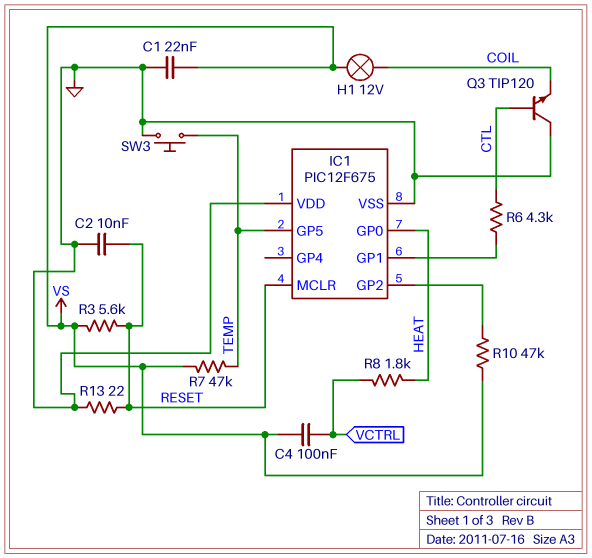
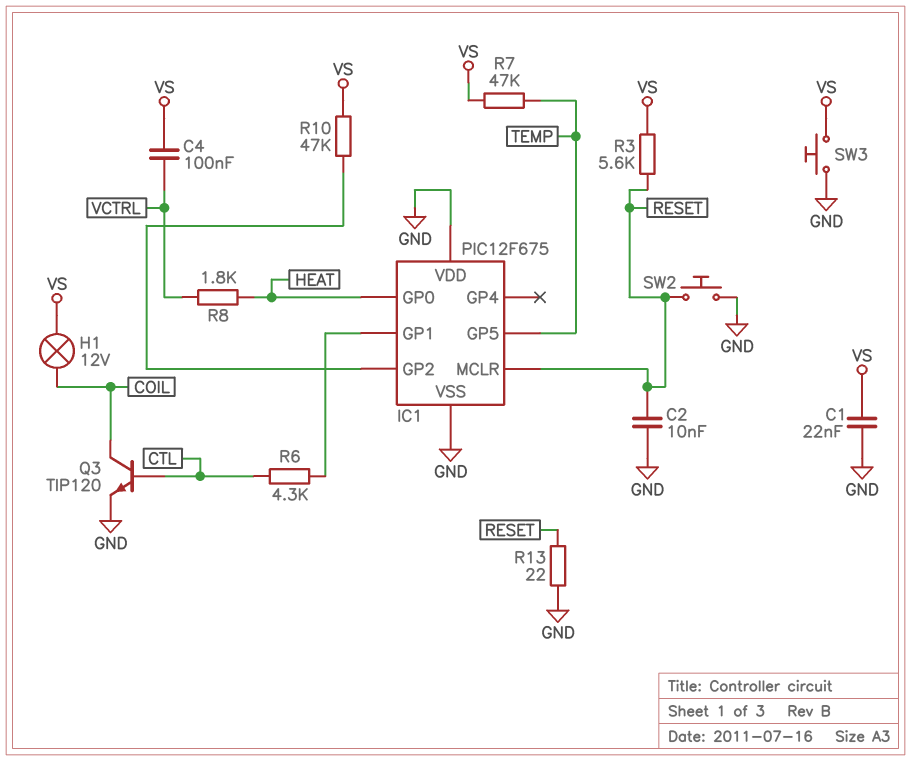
Q3: NPN TIP120 (B CTL, C GND, E COIL) -> NPN TIP120 (B CTL, C COIL, E GND)
SW2: none -> button (GND, RESET)
SW3: button (GND, TEMP) -> button (GND, VS)

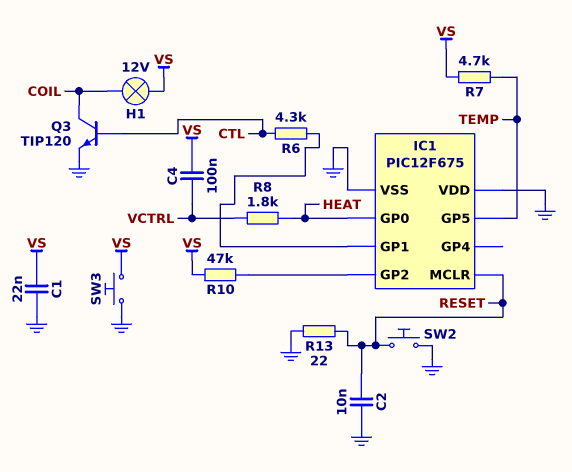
R3: 5.6k (RESET, VS) -> none
R7: 47k (TEMP, VS) -> 4.7k (TEMP, VS)

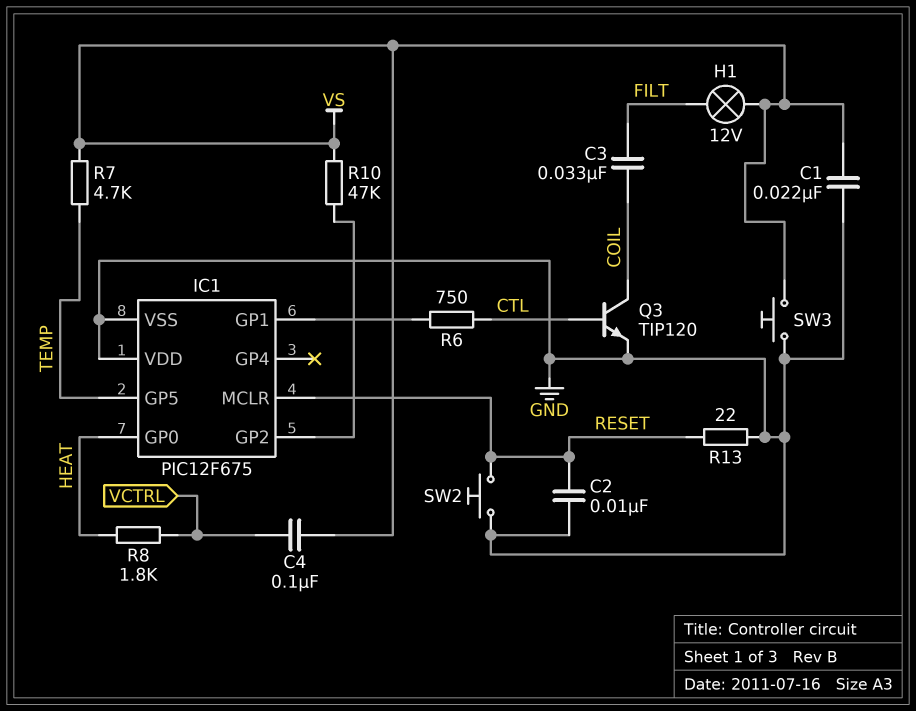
C3: none -> 33nF (COIL, FILT)
H1: lamp 12V (COIL, VS) -> lamp 12V (FILT, VS)
R6: 4.3k (CTL, IC1/GP1) -> 750 (CTL, IC1/GP1)

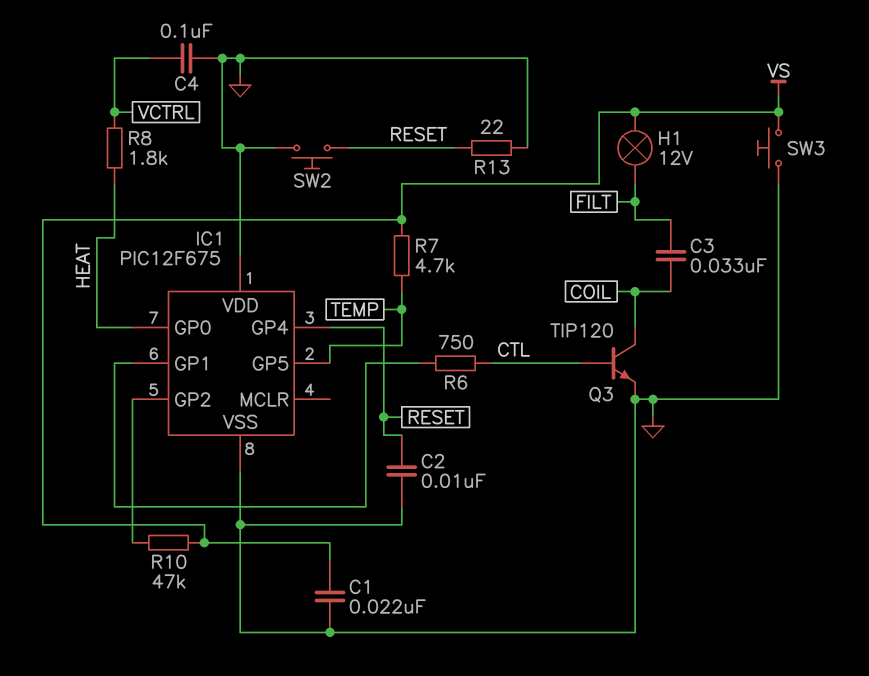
C4: 100nF (VCTRL, VS) -> 100nF (GND, VCTRL)
IC1 pin GP4: none -> RESET
IC1 pin MCLR: RESET -> none

